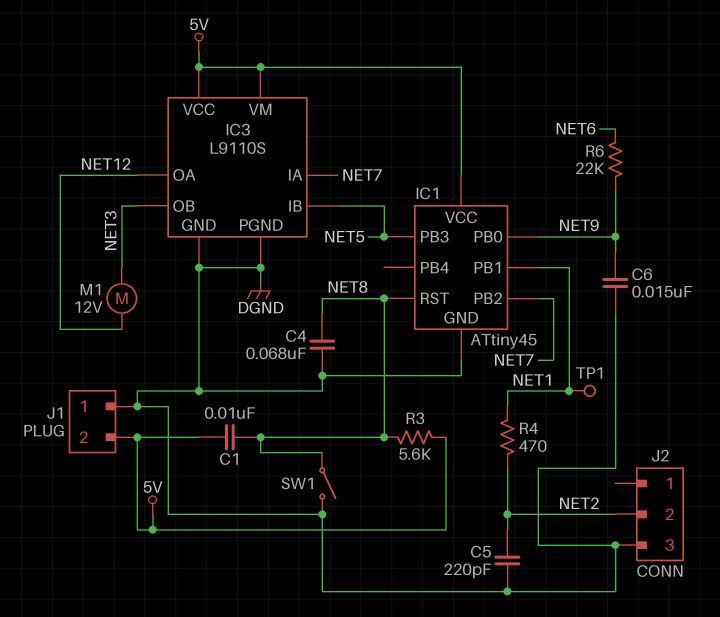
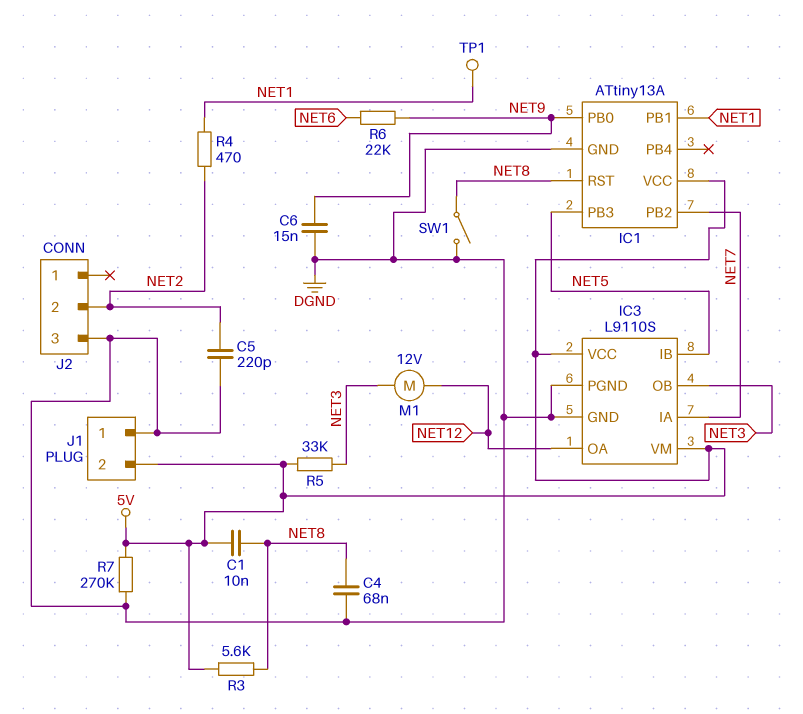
IC1: ATtiny45 -> ATtiny13A
R5: none -> 33k (5V, NET3)
R7: none -> 270k (5V, DGND)

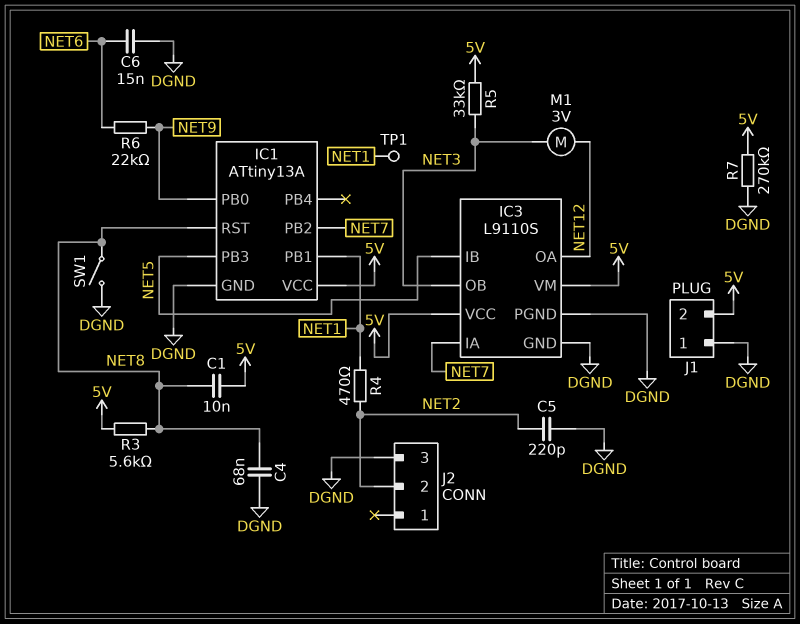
C6: 15nF (DGND, NET9) -> 15nF (DGND, NET6)
M1: motor 12V (NET3, NET12) -> motor 3V (NET3, NET12)

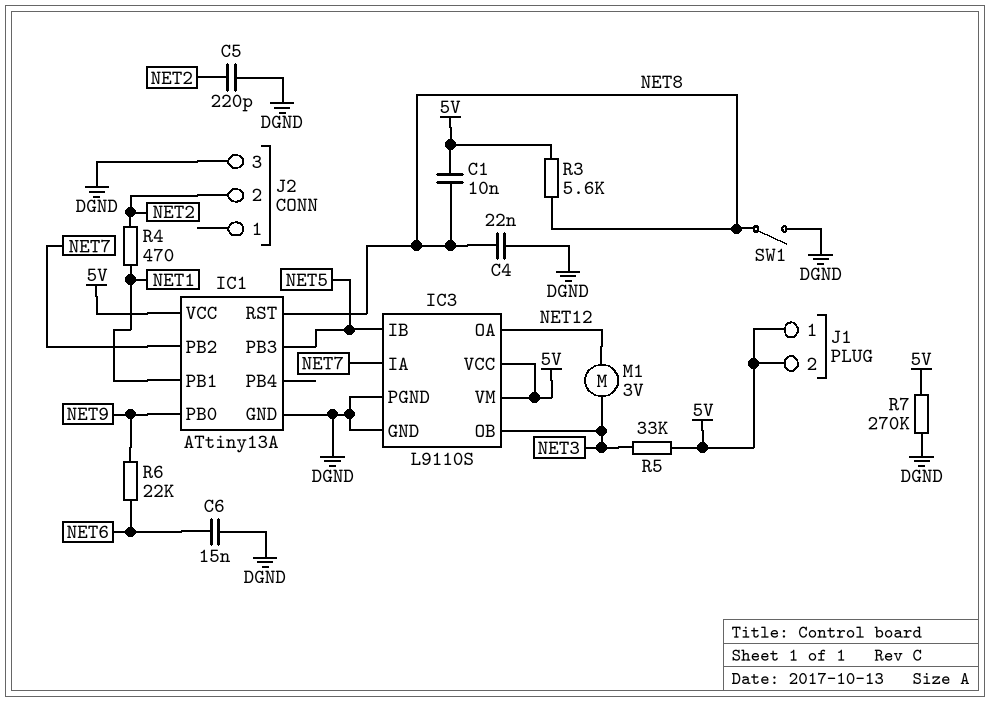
C4: 68nF (DGND, NET8) -> 22nF (DGND, NET8)
J1 pin 1: DGND -> 5V
TP1: test point (NET1) -> none

